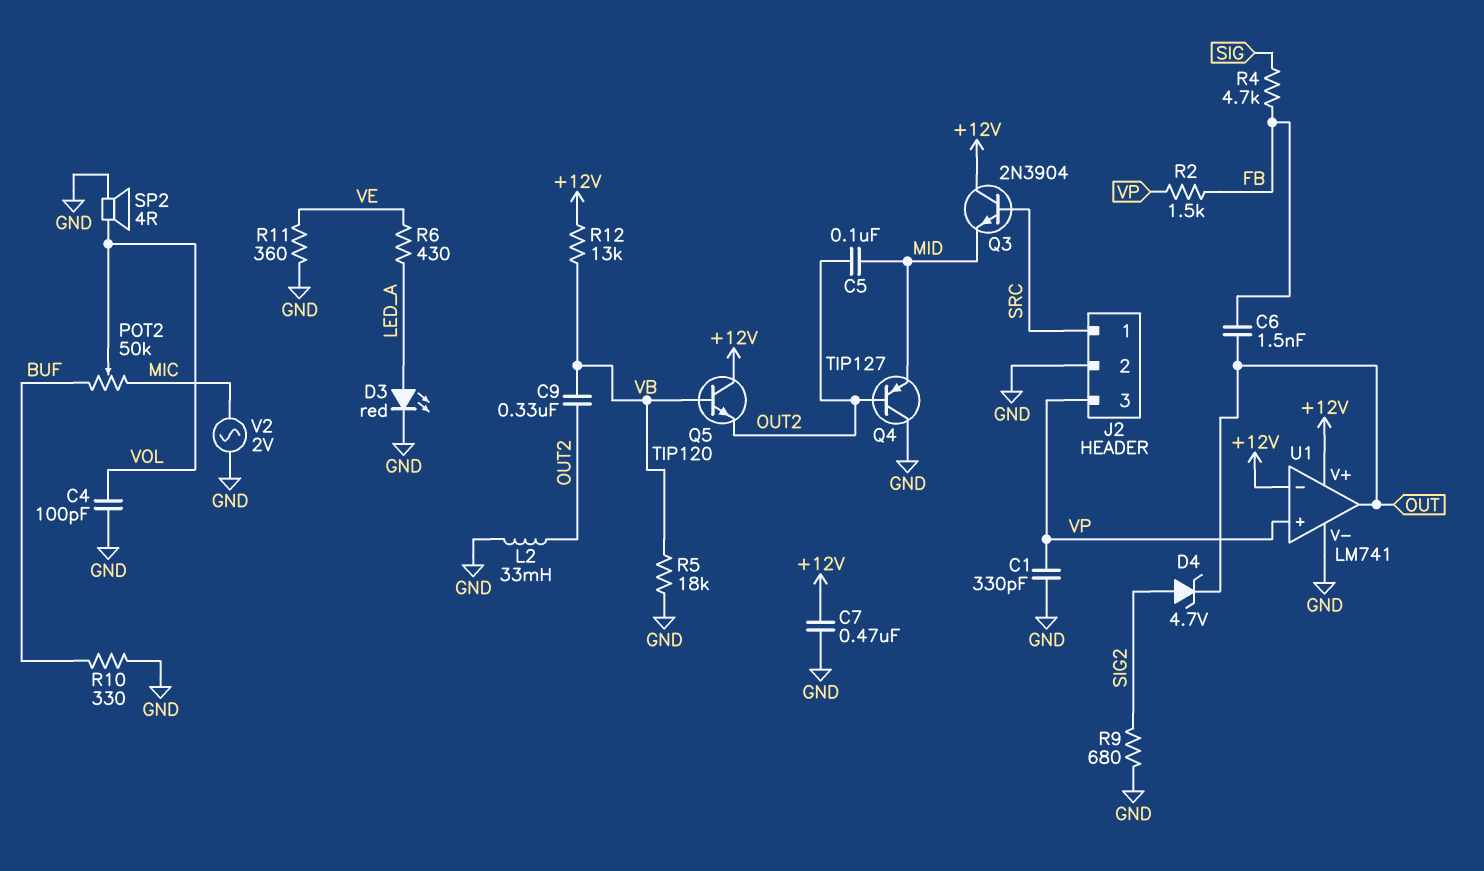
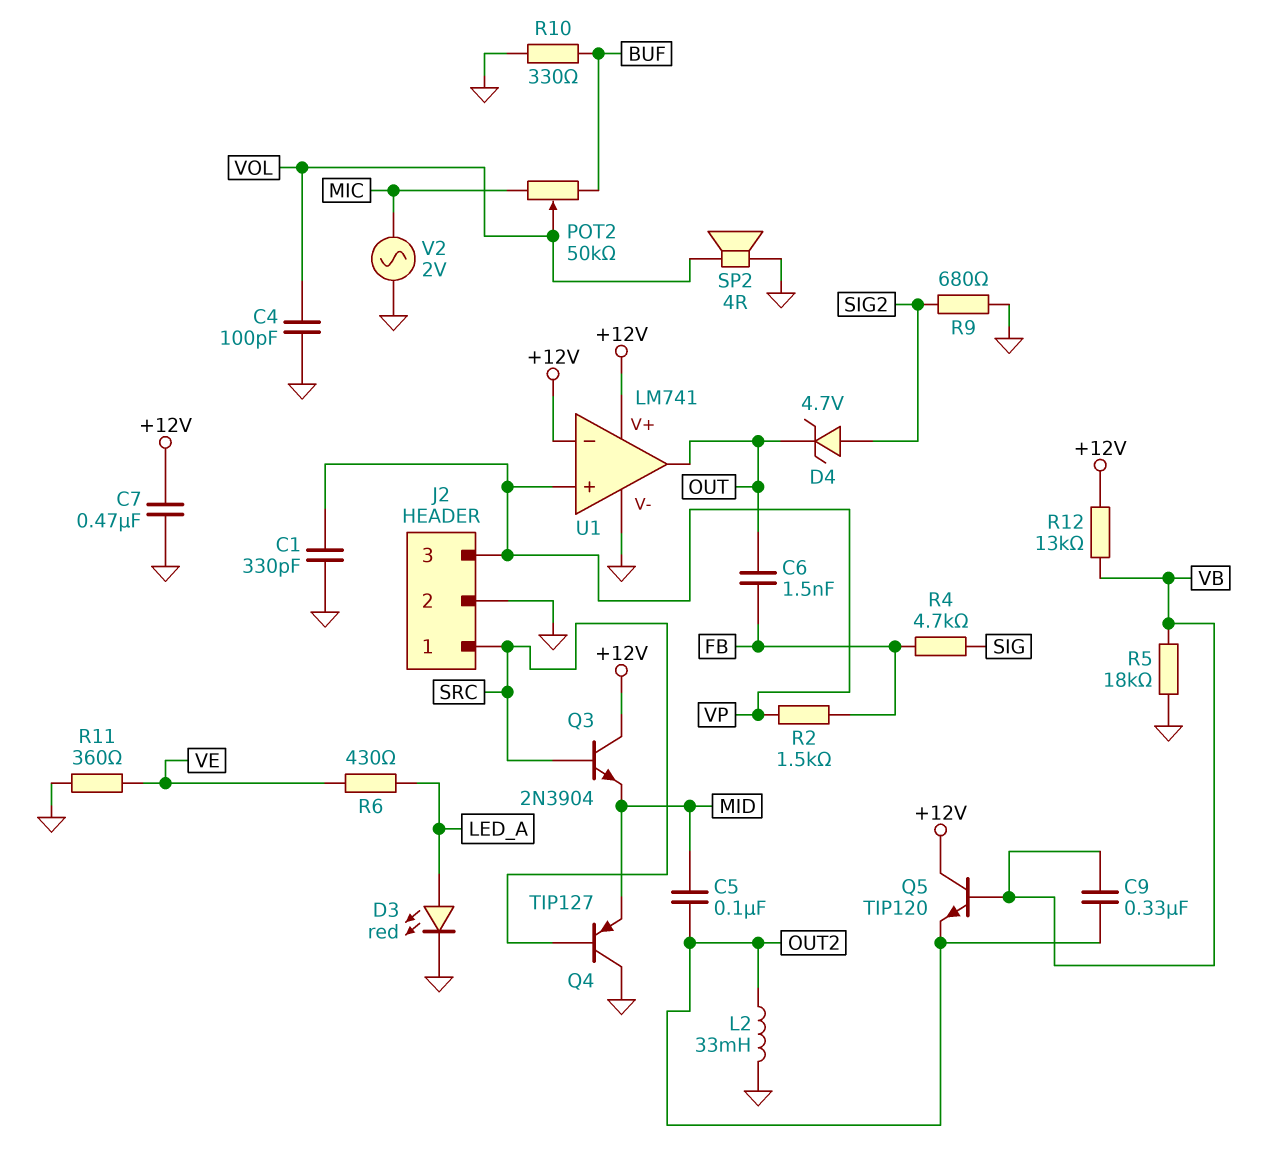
Q4: PNP TIP127 (B OUT2, C GND, E MID) -> PNP TIP127 (B SRC, C GND, E MID)

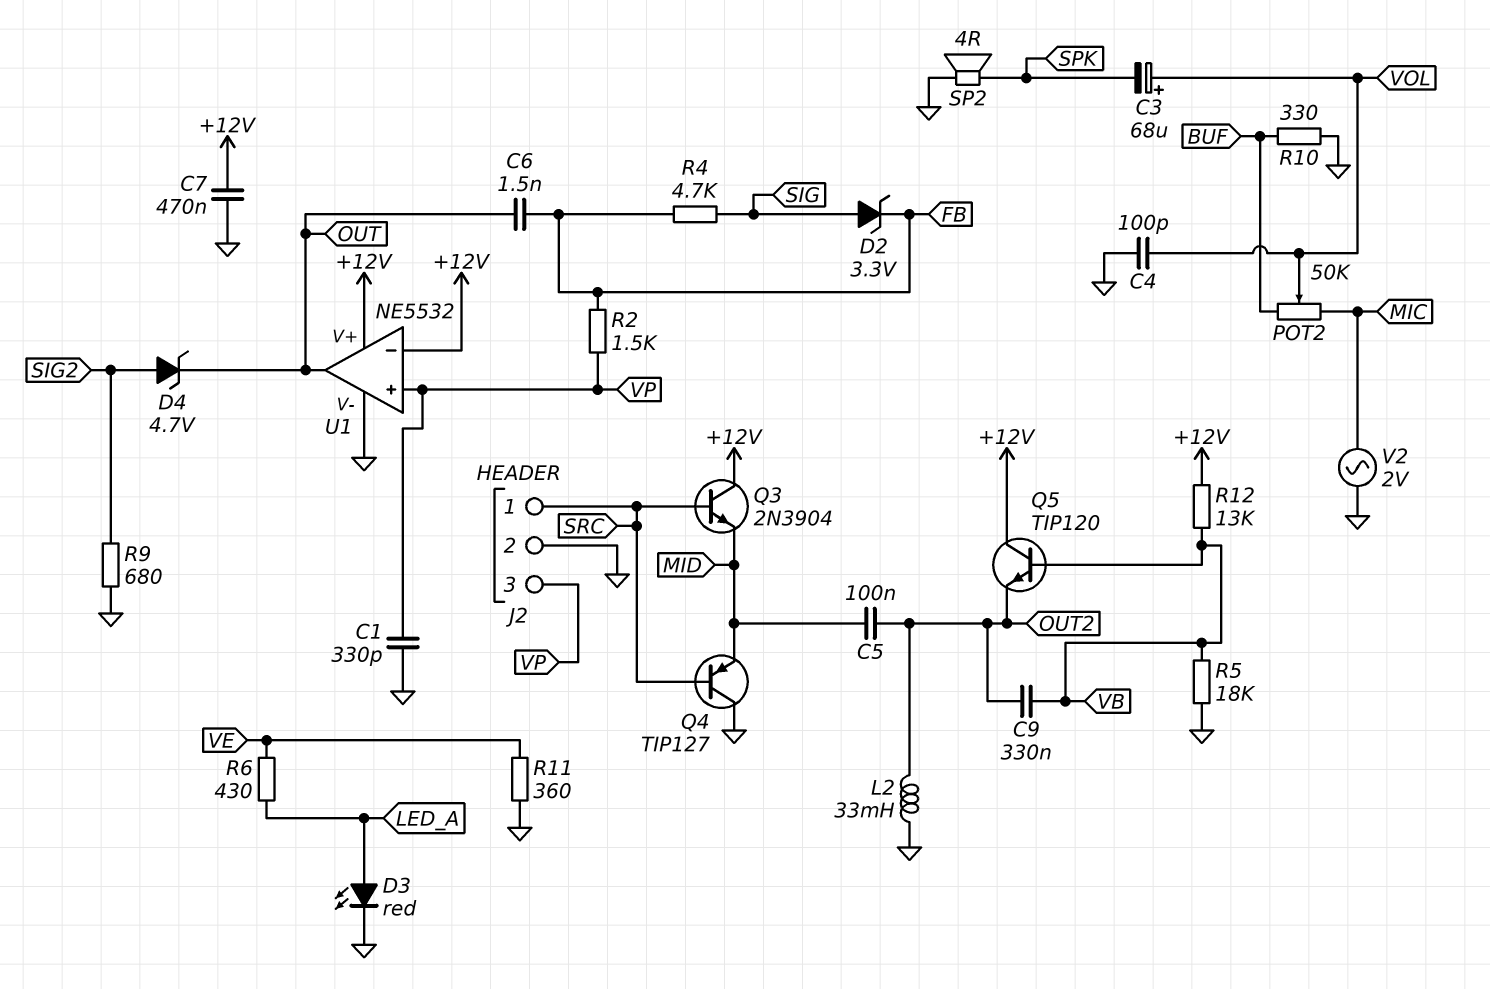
C3: none -> 68uF (plus VOL, minus SPK)
D2: none -> zener 3.3V (A SIG, K FB)
SP2: speaker 4R (GND, VOL) -> speaker 4R (GND, SPK)
U1: LM741 -> NE5532

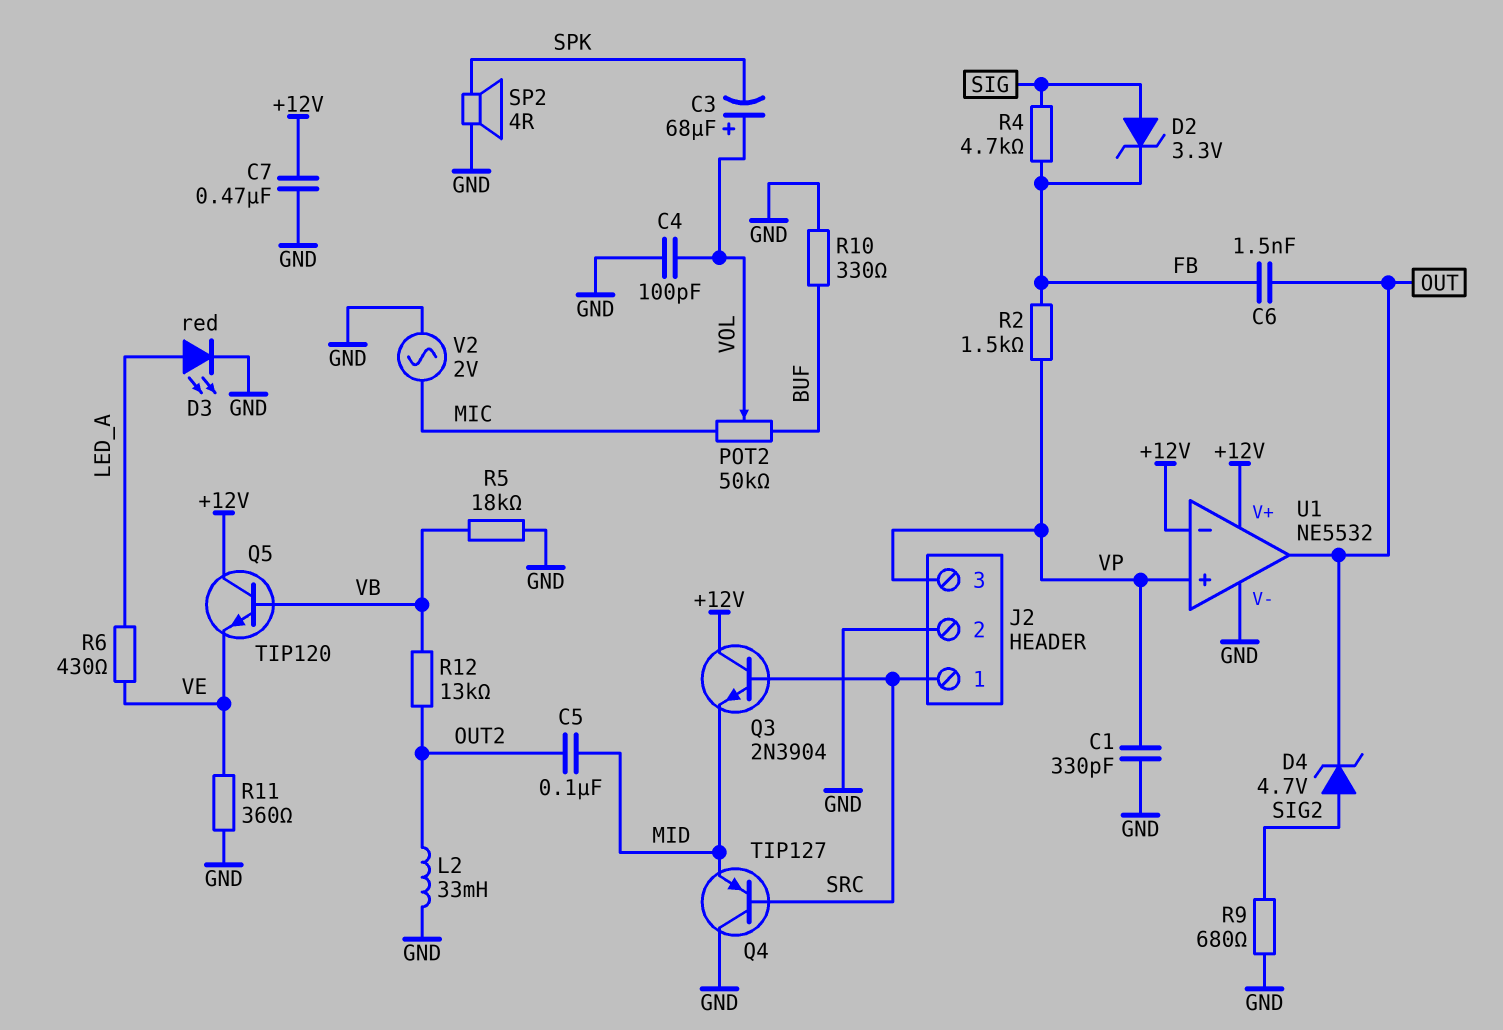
C9: 330nF (OUT2, VB) -> none
Q5: NPN TIP120 (B VB, C +12V, E OUT2) -> NPN TIP120 (B VB, C +12V, E VE)
R12: 13k (+12V, VB) -> 13k (OUT2, VB)

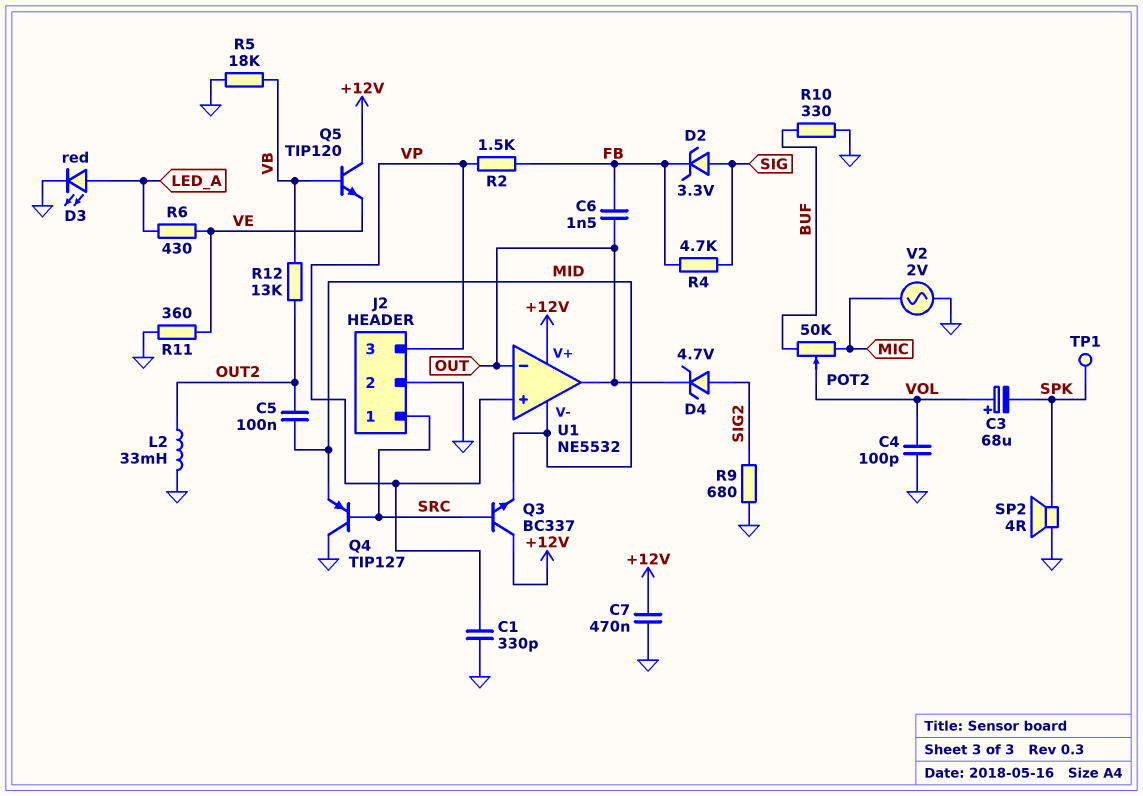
Q3: NPN 2N3904 (B SRC, C +12V, E MID) -> NPN BC337 (B SRC, C +12V, E MID)
TP1: none -> test point (SPK)
U1 pin V-: GND -> MID
U1 pin in-: +12V -> OUT

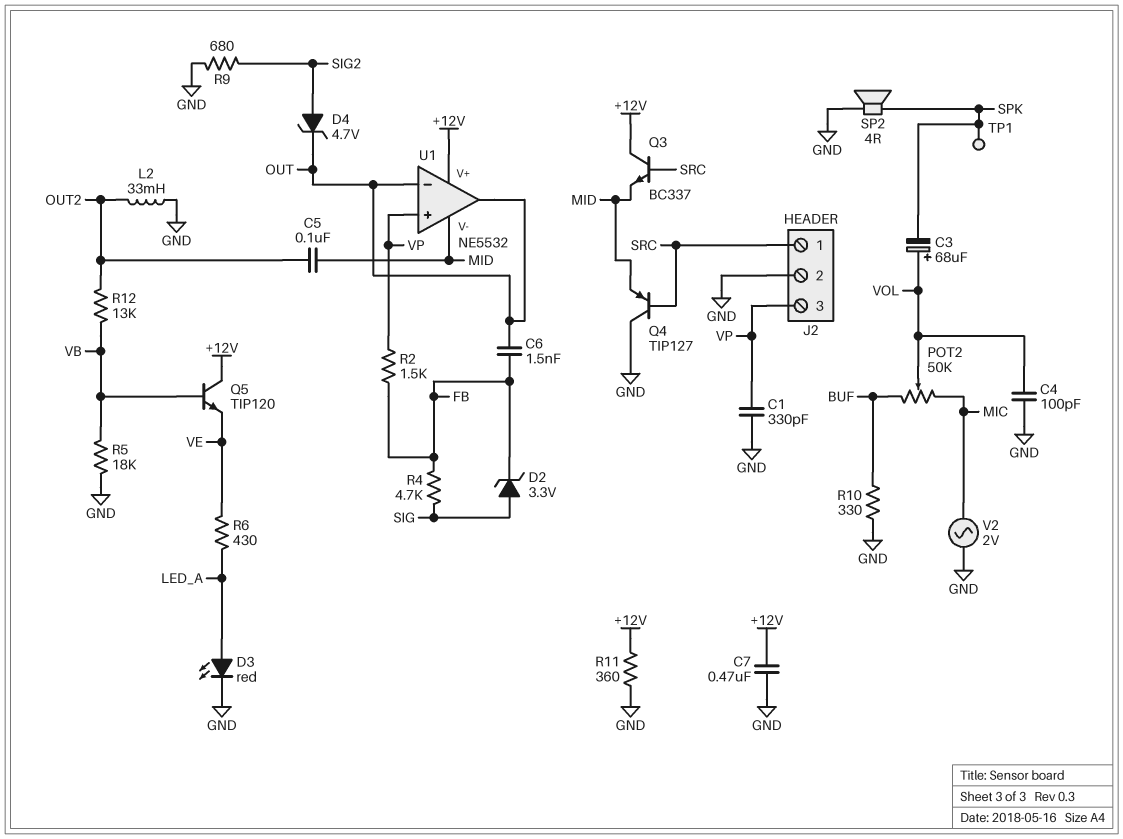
R11: 360 (GND, VE) -> 360 (+12V, GND)

